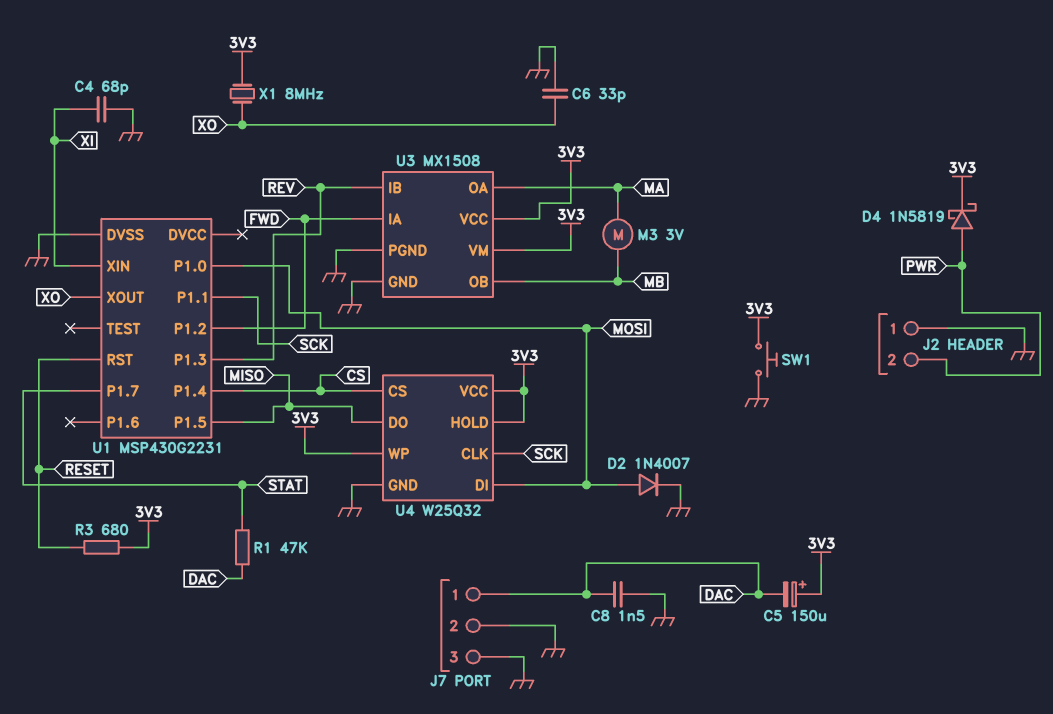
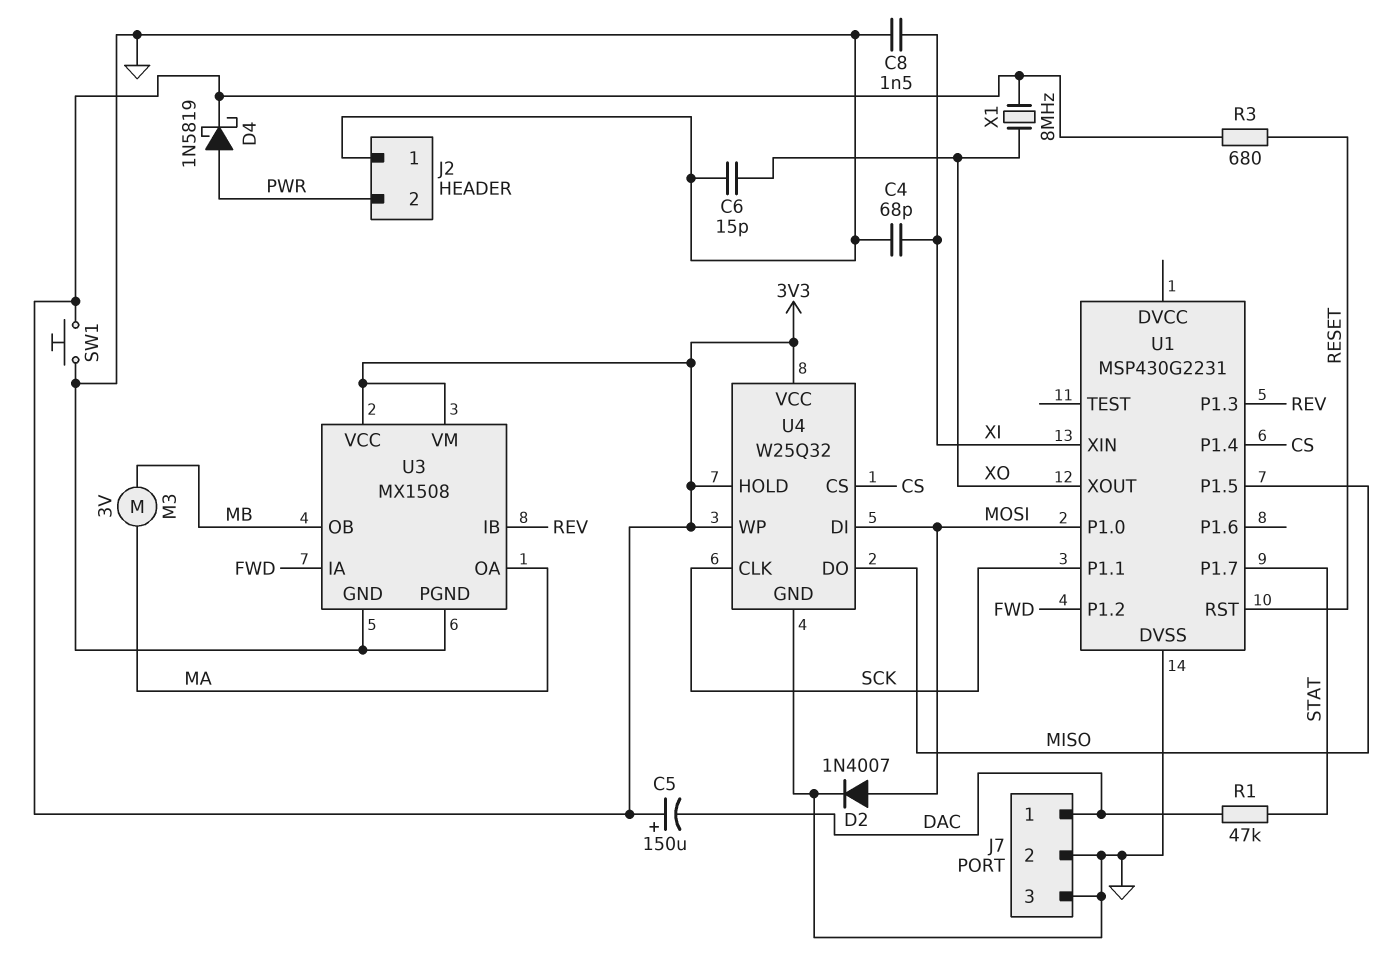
C6: 33pF (GND, XO) -> 15pF (GND, XO)
C8: 1.5nF (DAC, GND) -> 1.5nF (GND, XI)

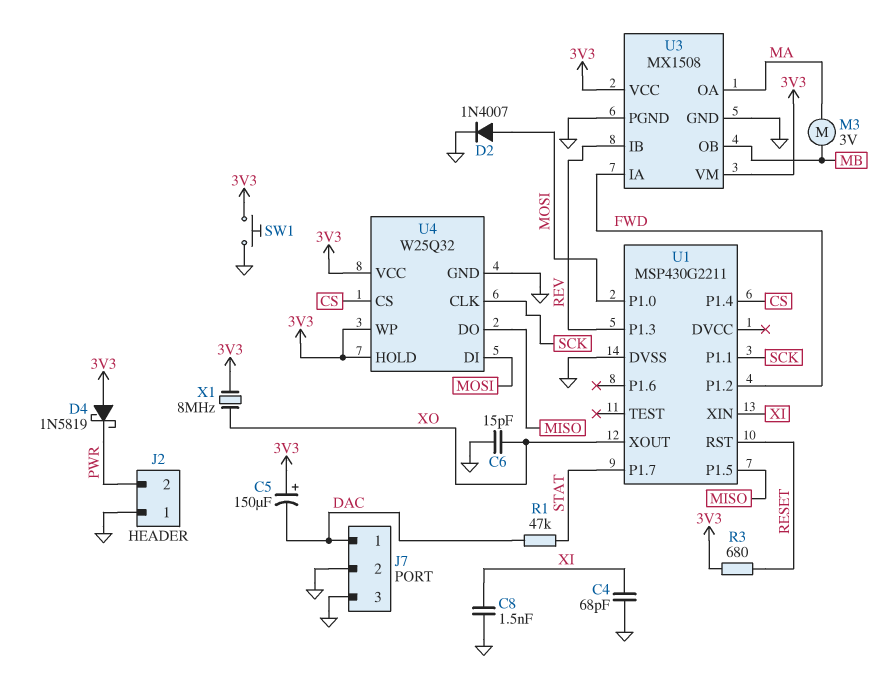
D4: schottky 1N5819 (A PWR, K 3V3) -> schottky 1N5819 (A 3V3, K PWR)
U1: MSP430G2231 -> MSP430G2211

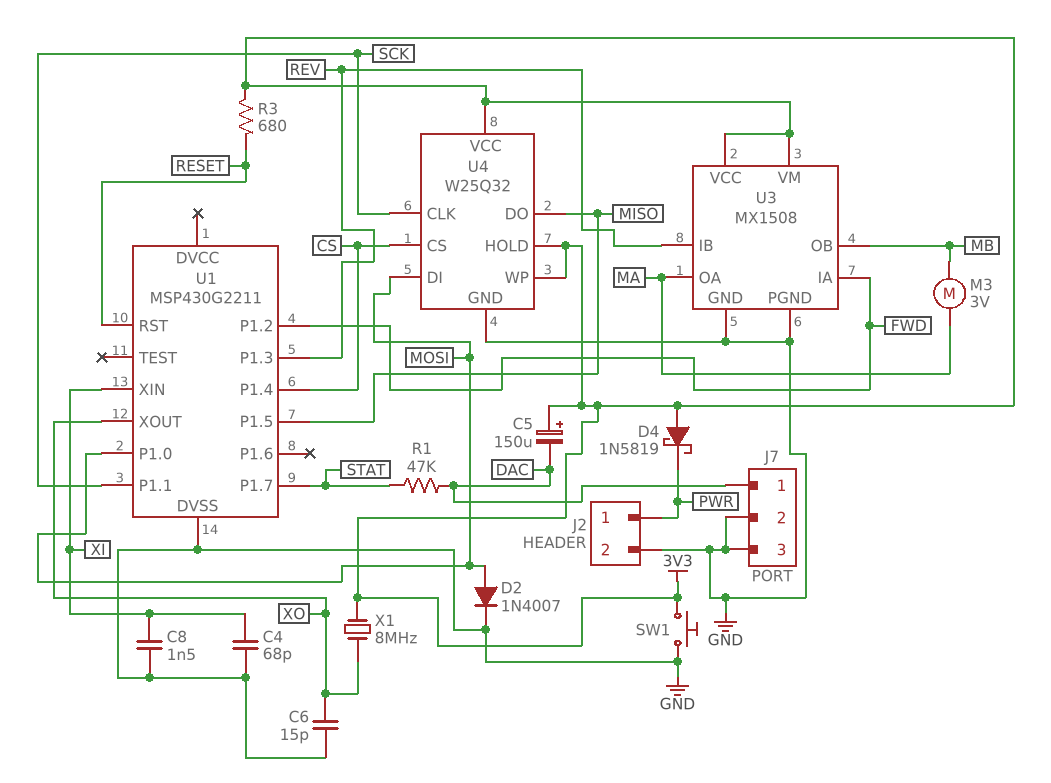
J2 pin 1: GND -> PWR
J2 pin 2: PWR -> GND

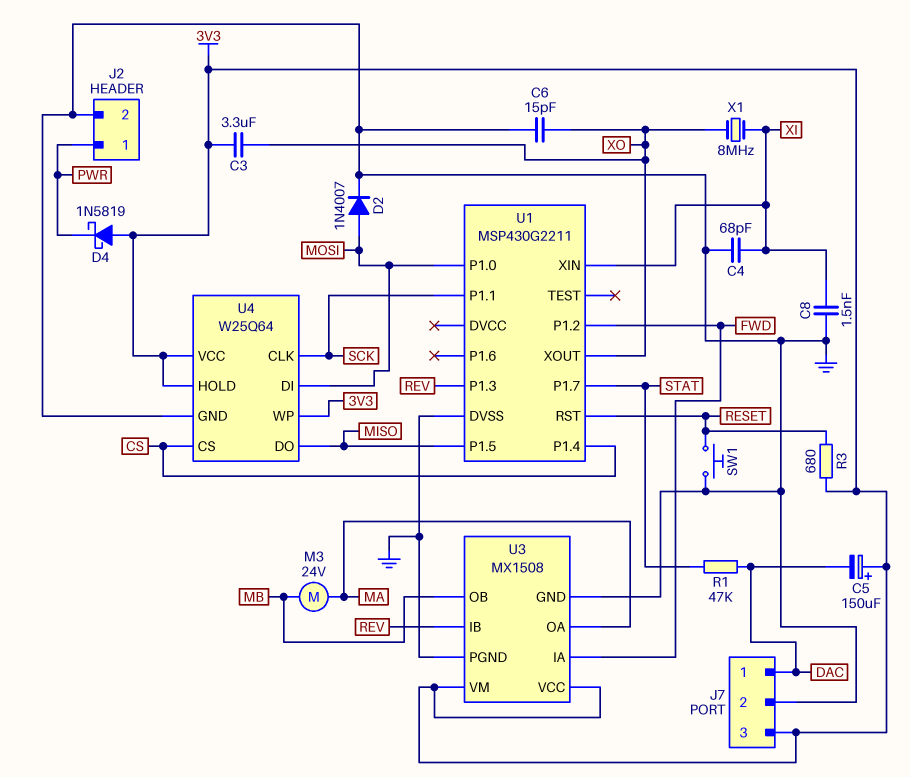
C3: none -> 3.3uF (3V3, XO)
J7 pin 3: GND -> 3V3
M3: motor 3V (MA, MB) -> motor 24V (MA, MB)
SW1: button (3V3, GND) -> button (GND, RESET)
U4: W25Q32 -> W25Q64
X1: 8MHz (3V3, XO) -> 8MHz (XI, XO)

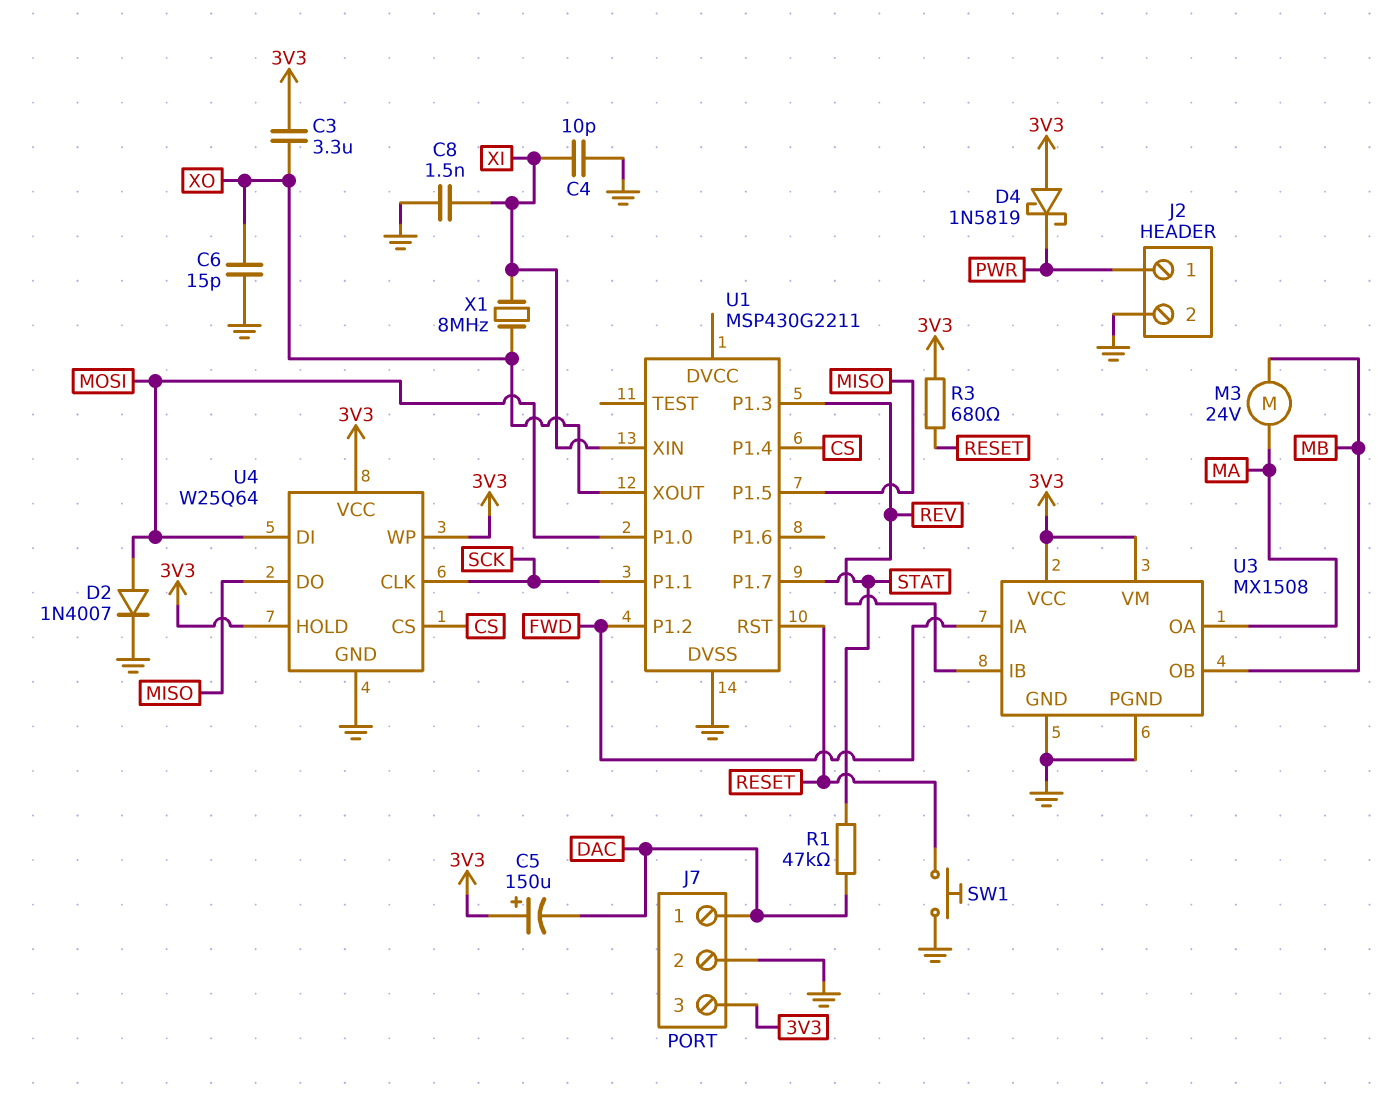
C4: 68pF (GND, XI) -> 10pF (GND, XI)

